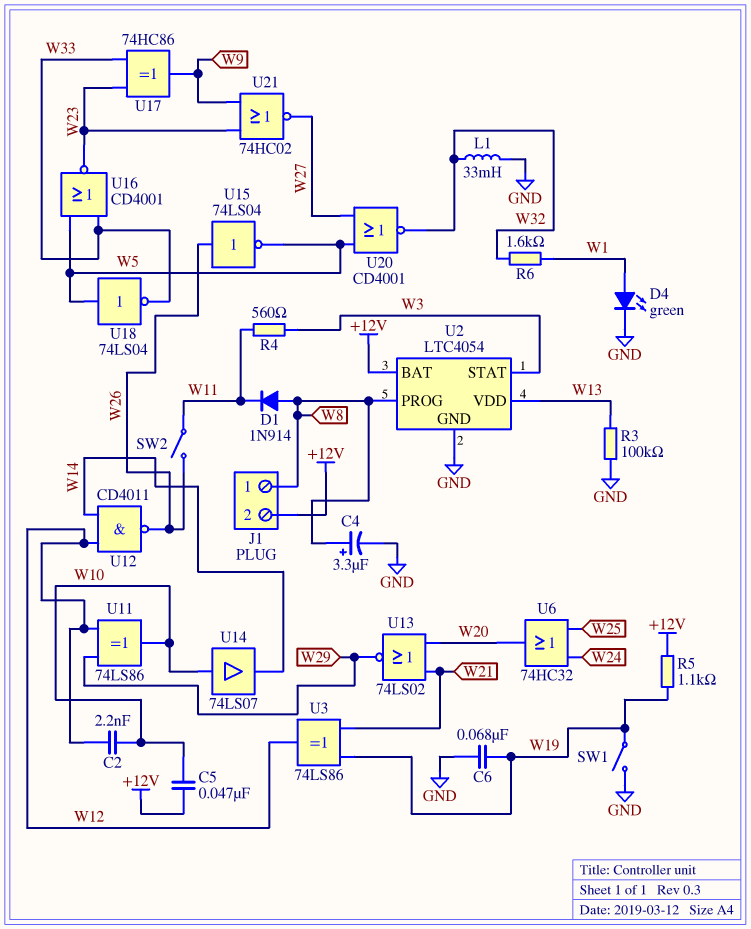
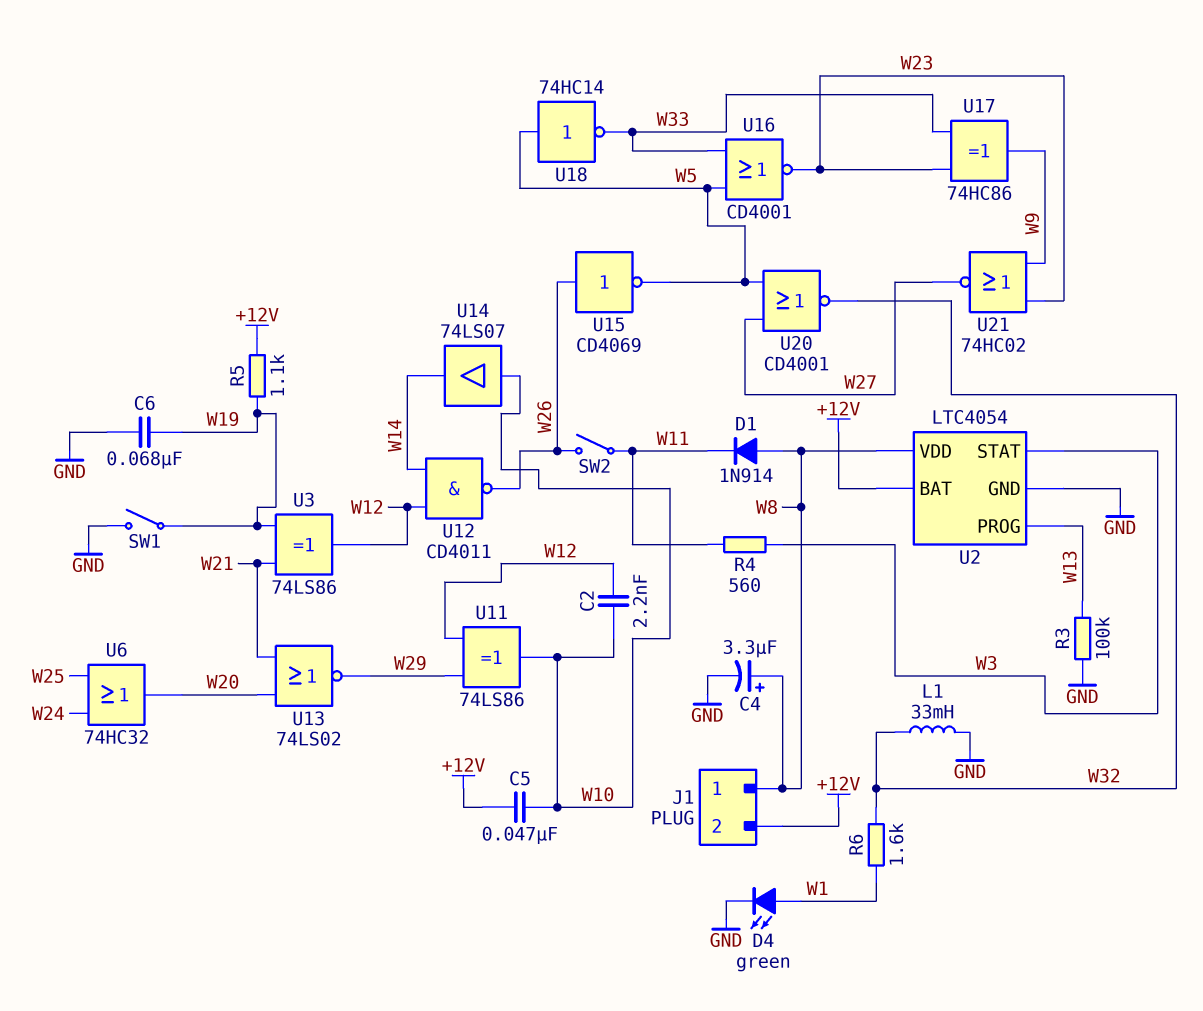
U2 pin PROG: W8 -> W13
U2 pin VDD: W13 -> W8
U15: NOT 74LS04 (in W26, out W5) -> NOT CD4069 (in W26, out W5)
U18: NOT 74LS04 (in W5, out W33) -> NOT 74HC14 (in W5, out W33)

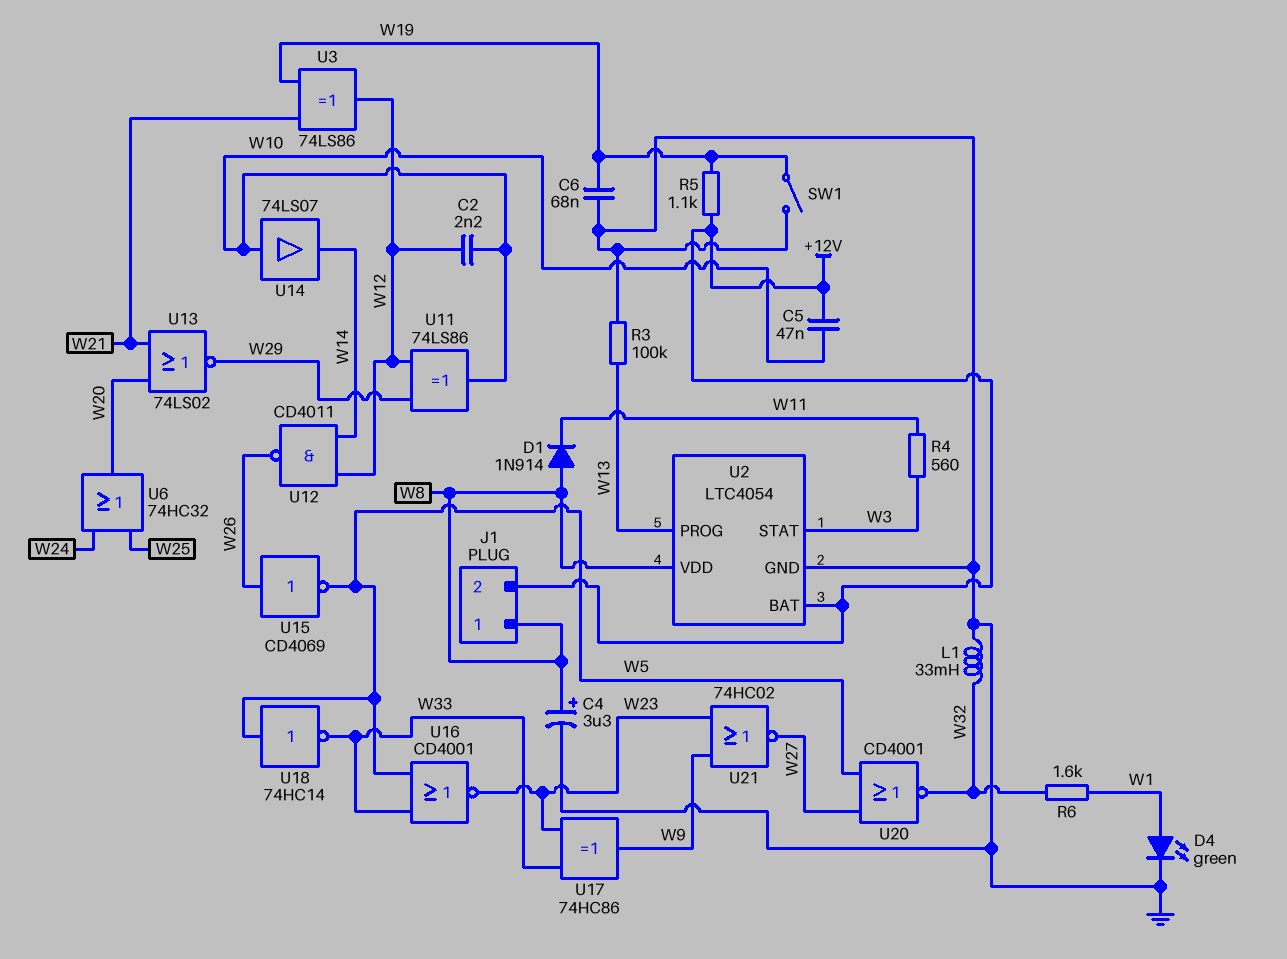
SW2: switch (W11, W26) -> none

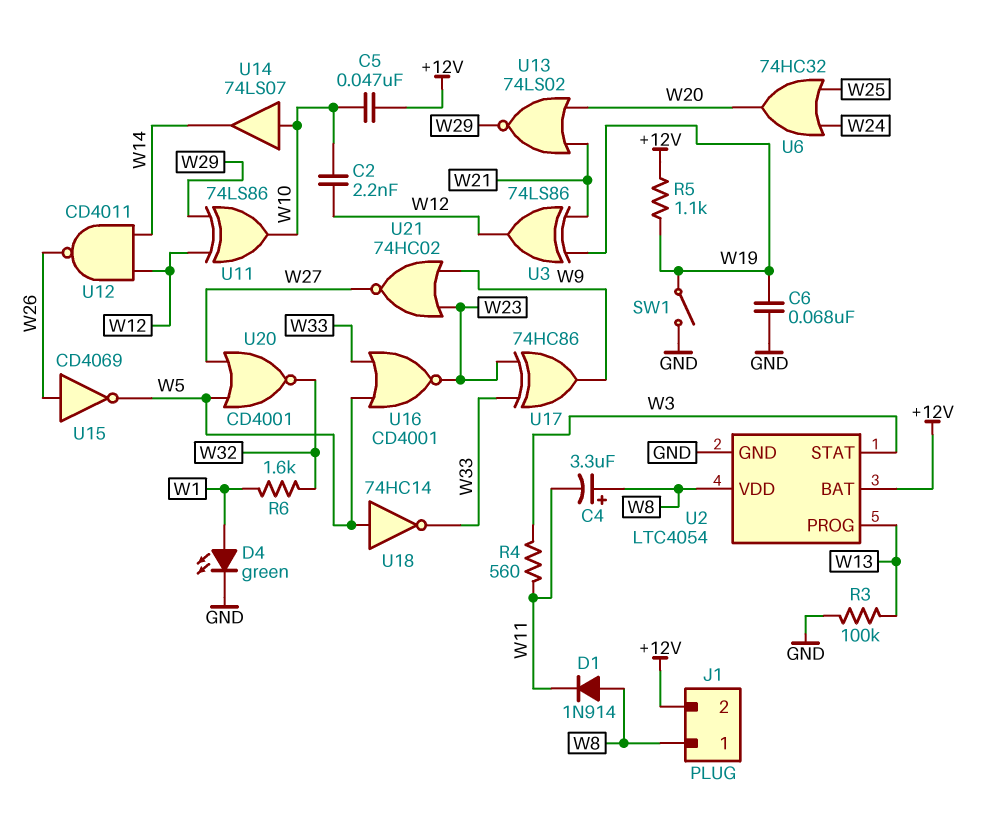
C4: 3.3uF (plus W8, minus GND) -> 3.3uF (plus W8, minus W11)
L1: 33mH (GND, W32) -> none

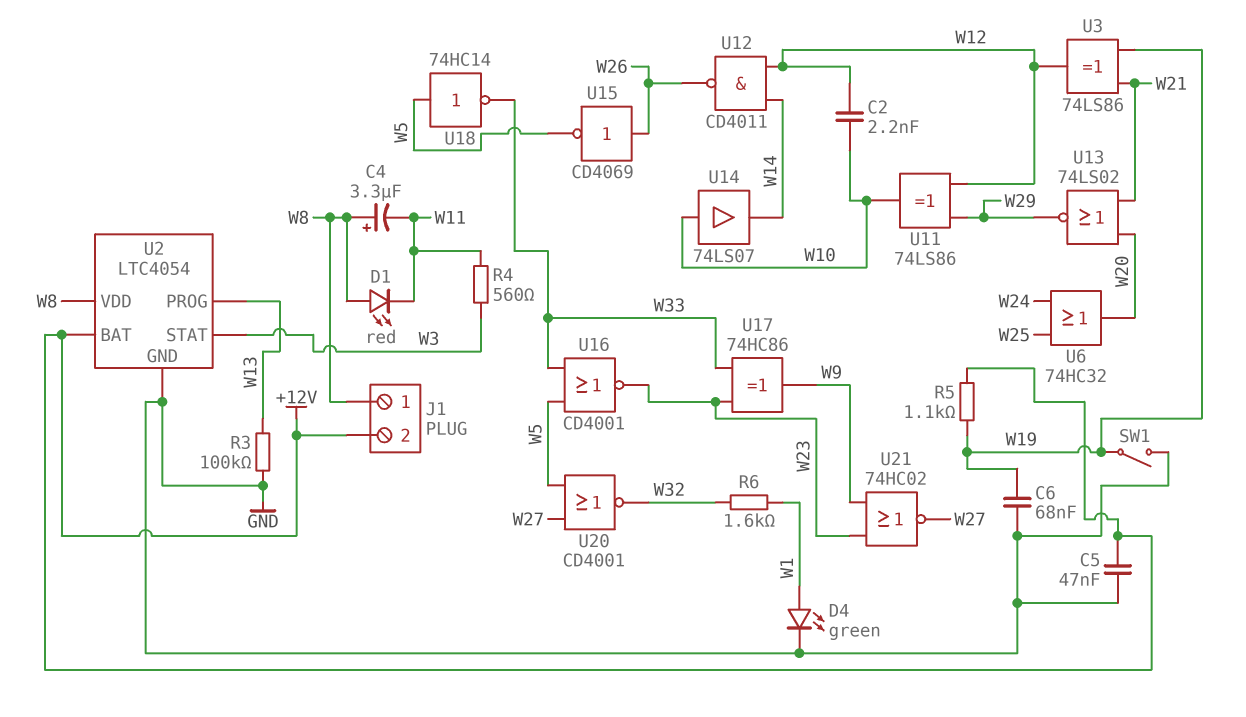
C5: 47nF (+12V, W10) -> 47nF (+12V, GND)
D1: diode 1N914 (A W8, K W11) -> LED red (A W8, K W11)

